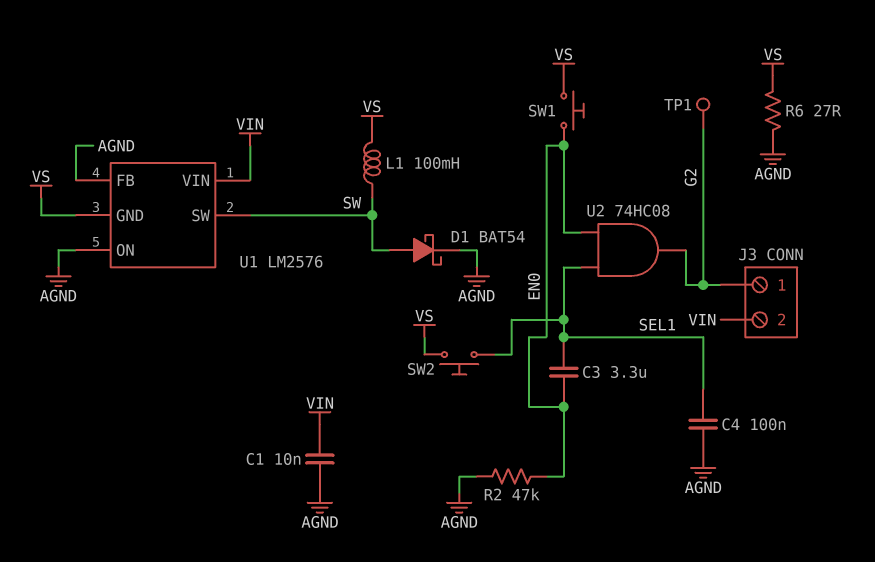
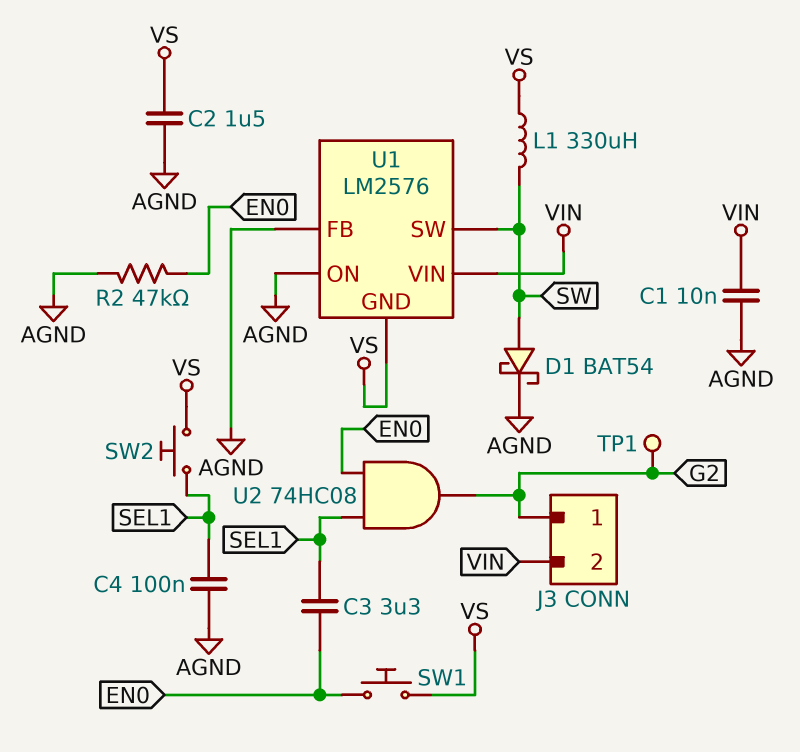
C2: none -> 1.5uF (AGND, VS)
L1: 100mH (SW, VS) -> 330uH (SW, VS)
R6: 27 (AGND, VS) -> none

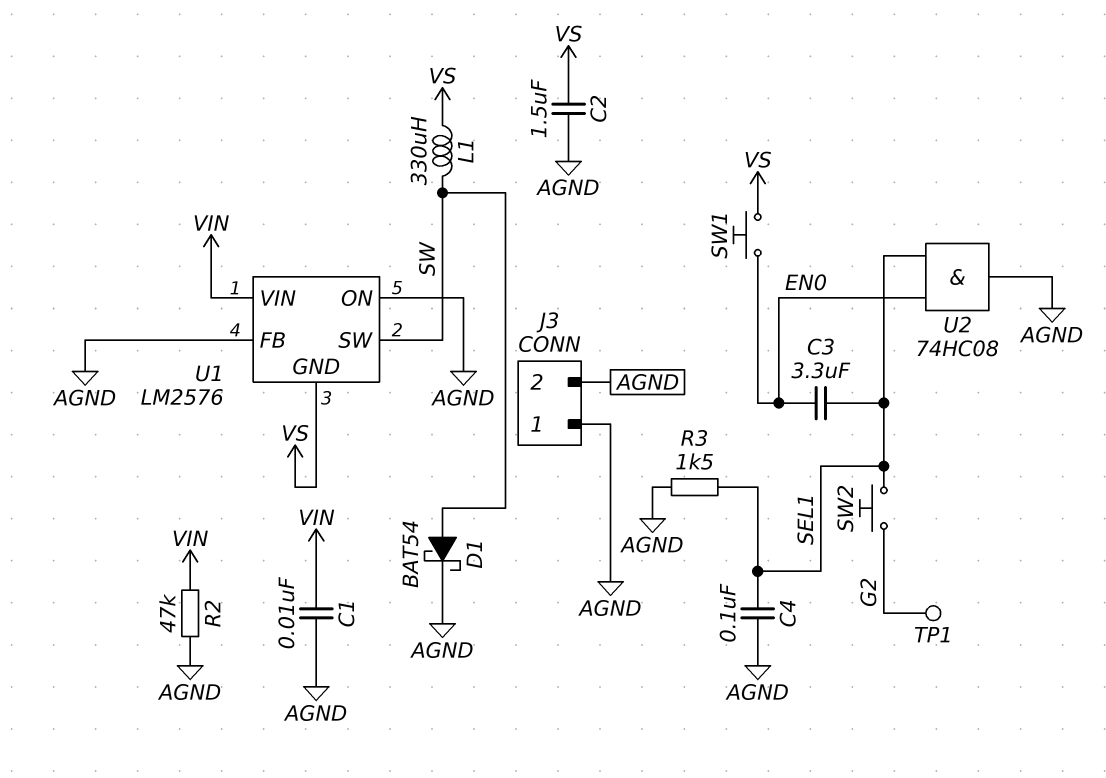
J3 pin 1: G2 -> AGND
J3 pin 2: VIN -> AGND
R2: 47k (AGND, EN0) -> 47k (AGND, VIN)
R3: none -> 1.5k (AGND, SEL1)
SW2: button (SEL1, VS) -> button (G2, SEL1)
U2: AND 74HC08 (in EN0, in SEL1, out G2) -> AND 74HC08 (in EN0, in SEL1, out AGND)

